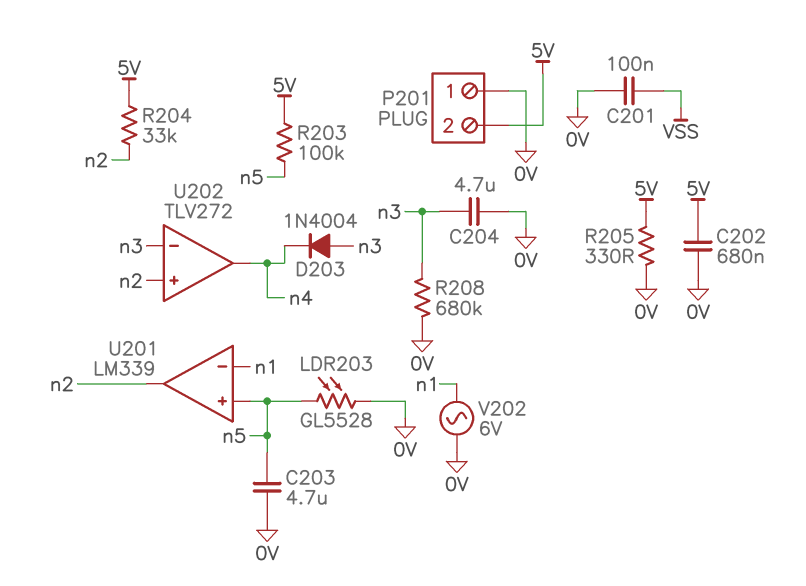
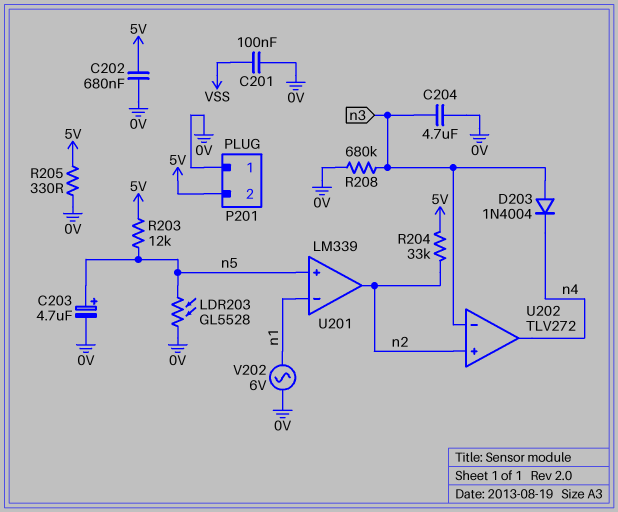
C203: 4.7uF (0V, n5) -> 4.7uF (plus n5, minus 0V)
R203: 100k (5V, n5) -> 12k (5V, n5)

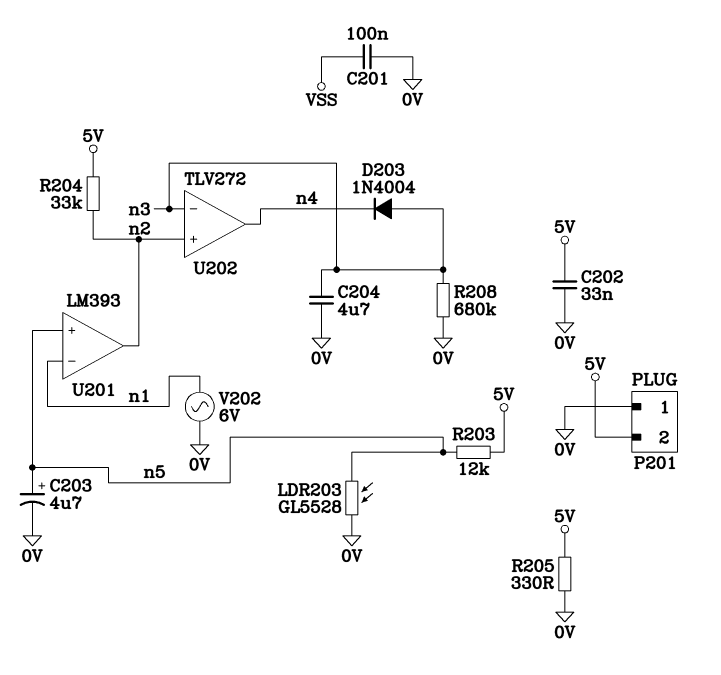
C202: 680nF (0V, 5V) -> 33nF (0V, 5V)
U201: LM339 -> LM393

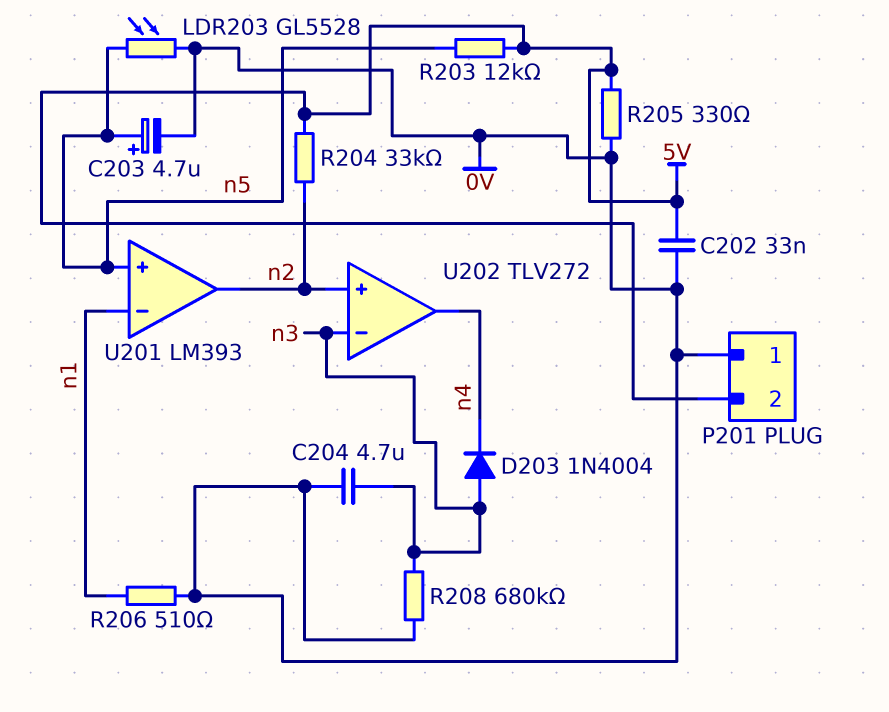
C201: 100nF (0V, VSS) -> none
R206: none -> 510 (0V, n1)
V202: AC 6V (0V, n1) -> none

